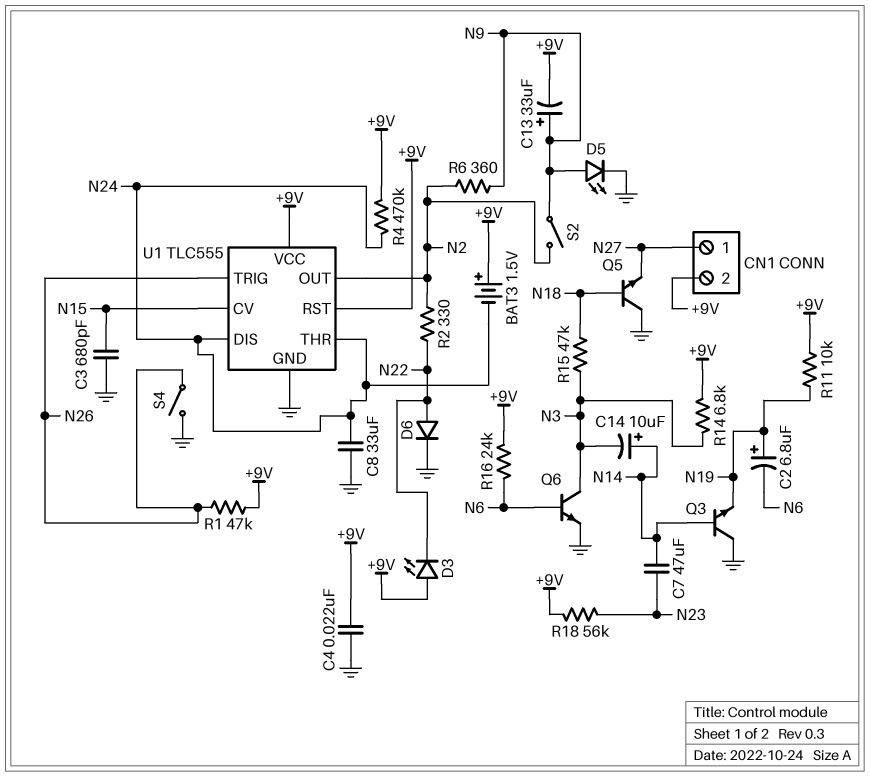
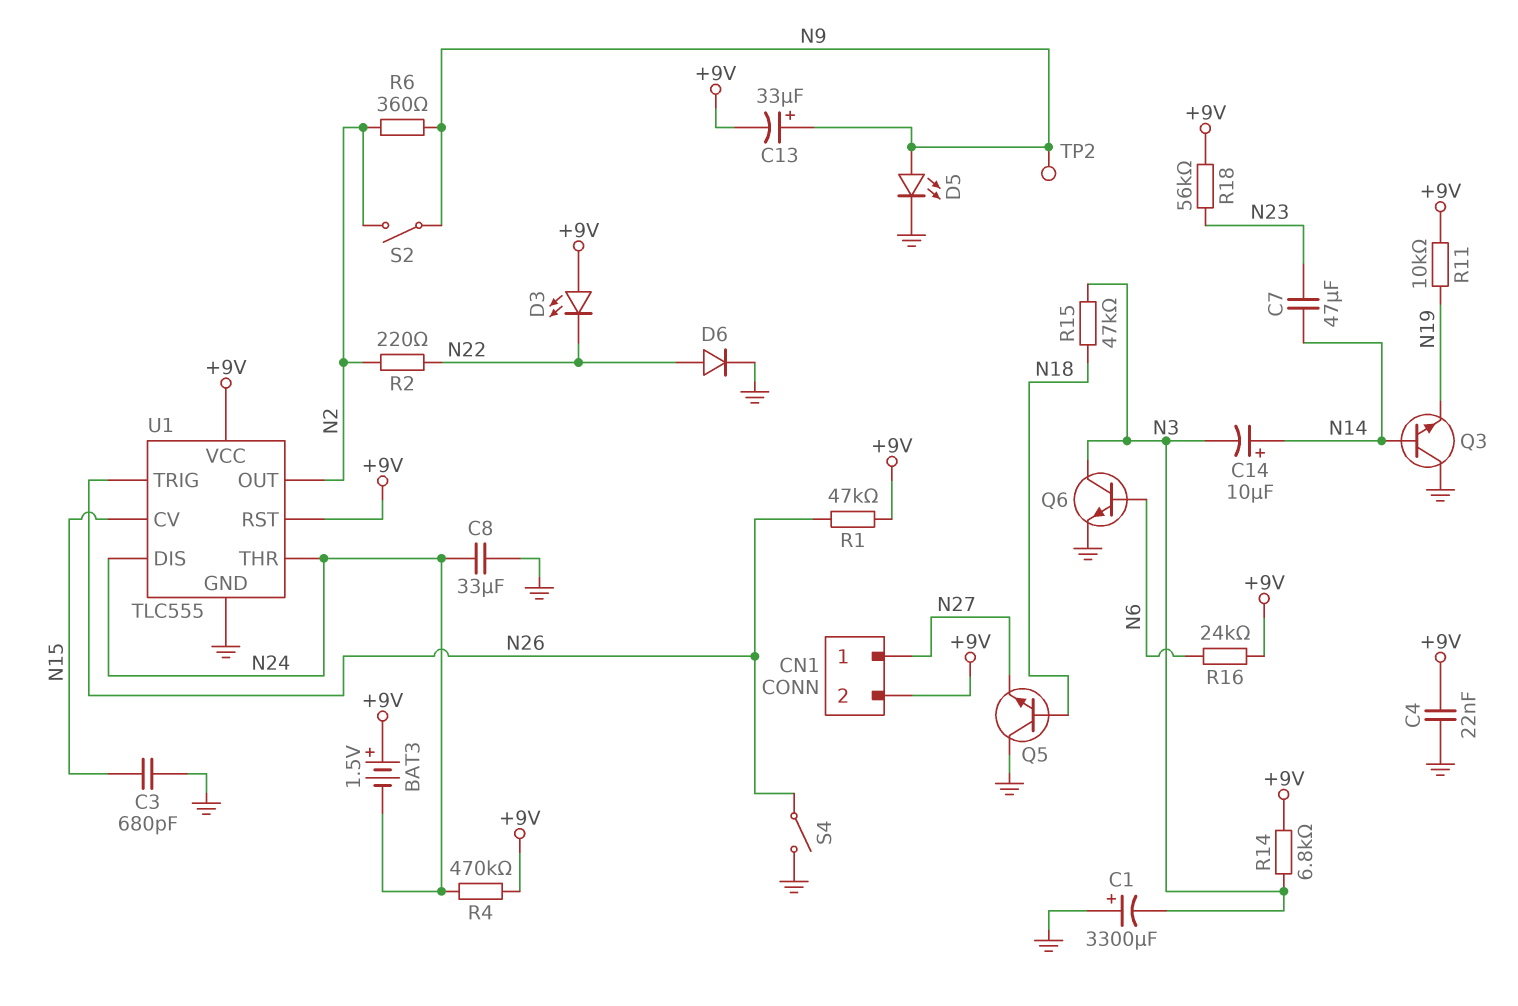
C1: none -> 3300uF (plus GND, minus N3)
C2: 6.8uF (plus N19, minus N6) -> none
R2: 330 (N2, N22) -> 220 (N2, N22)
TP2: none -> test point (N9)

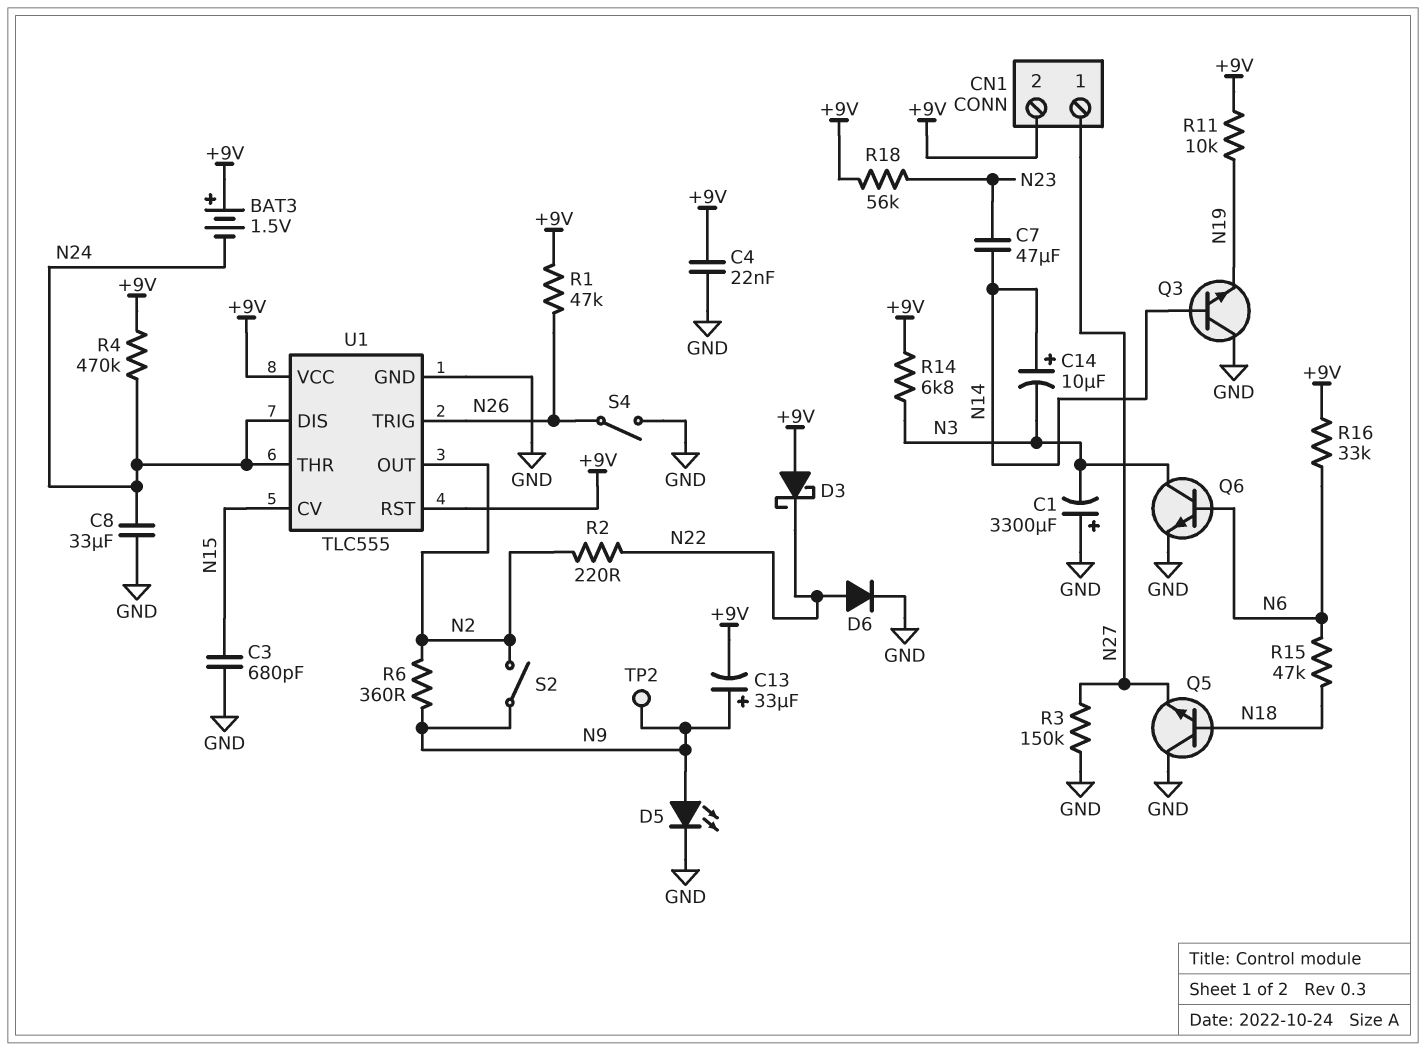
D3: LED (A +9V, K N22) -> schottky (A +9V, K N22)
R3: none -> 150k (GND, N27)
R15: 47k (N3, N18) -> 47k (N6, N18)
R16: 24k (+9V, N6) -> 33k (+9V, N6)

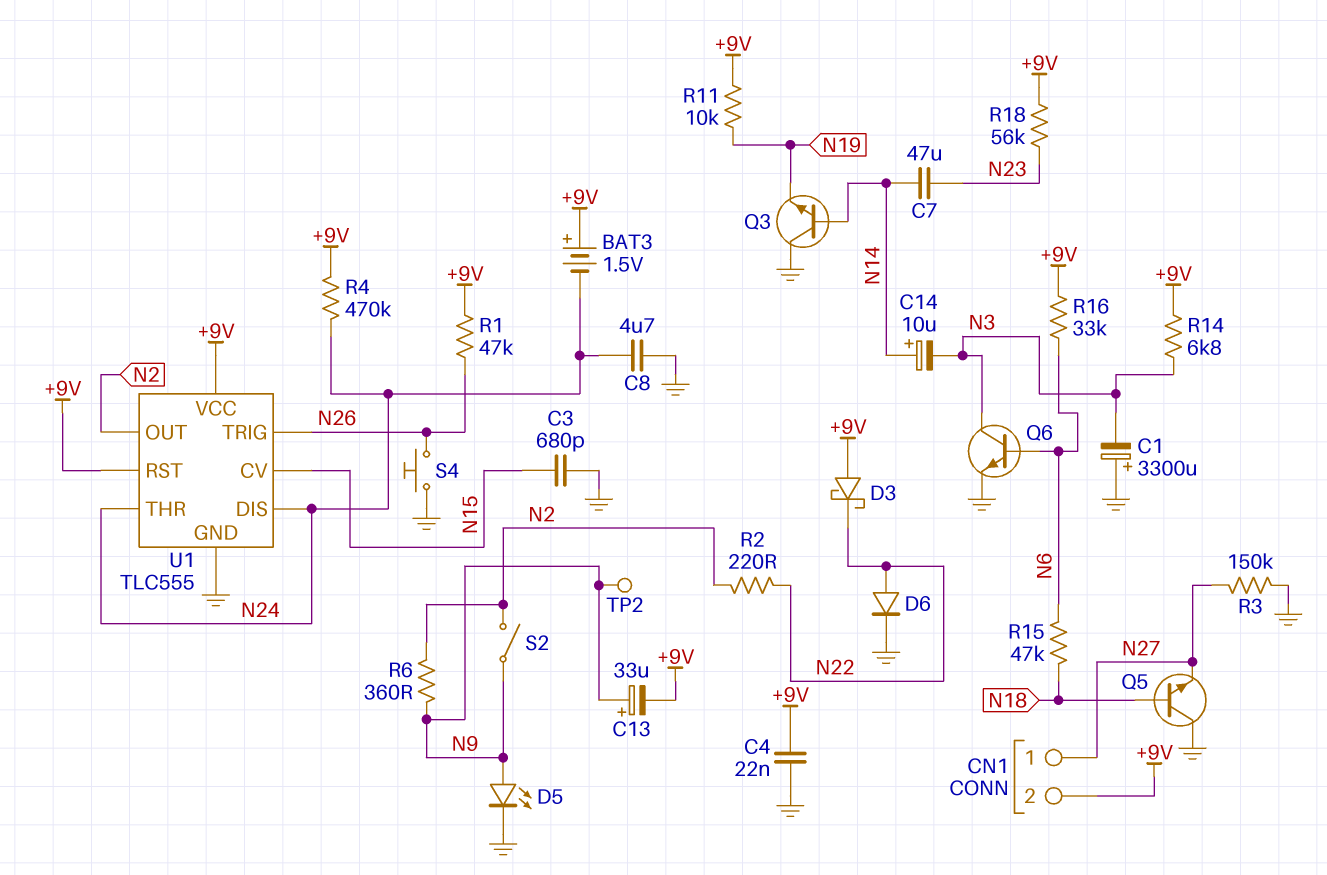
C8: 33uF (GND, N24) -> 4.7uF (GND, N24)
S4: switch (GND, N26) -> button (GND, N26)

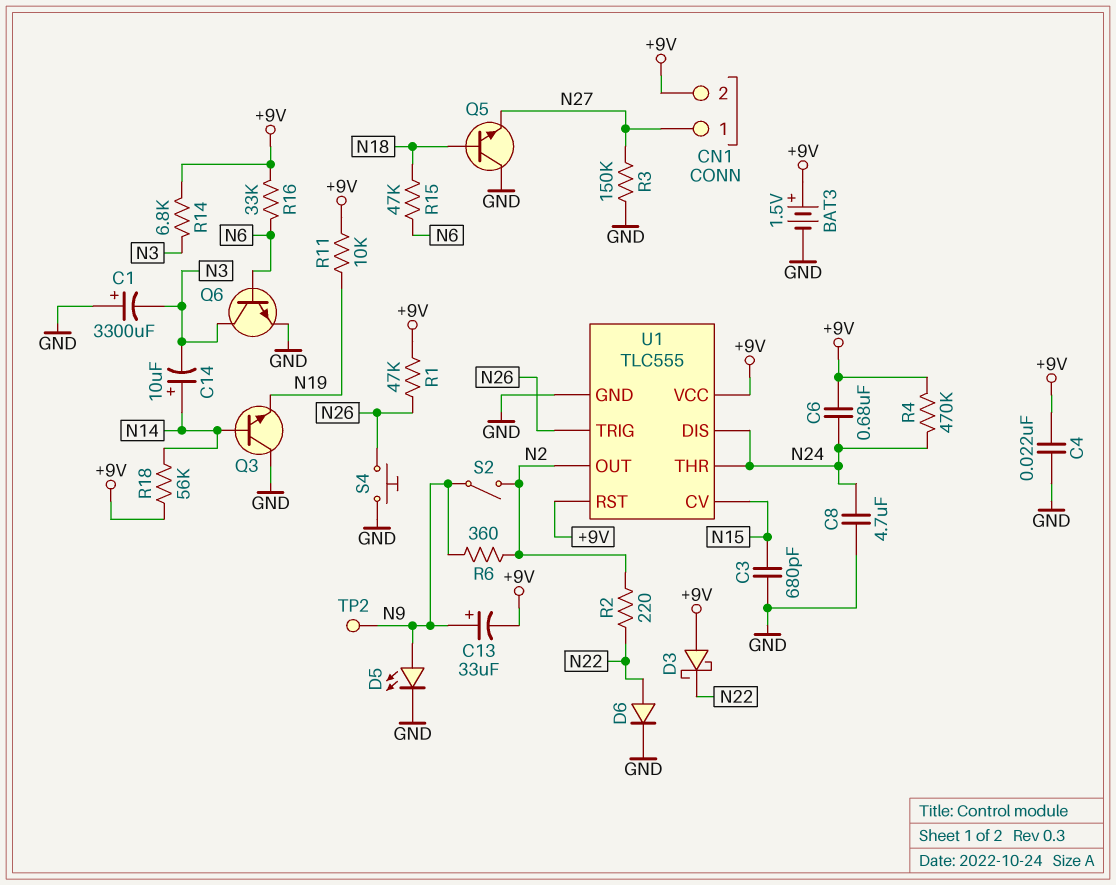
BAT3: 1.5V (plus +9V, minus N24) -> 1.5V (plus +9V, minus GND)
C6: none -> 680nF (+9V, N24)
C7: 47uF (N14, N23) -> none
R18: 56k (+9V, N23) -> 56k (+9V, N14)

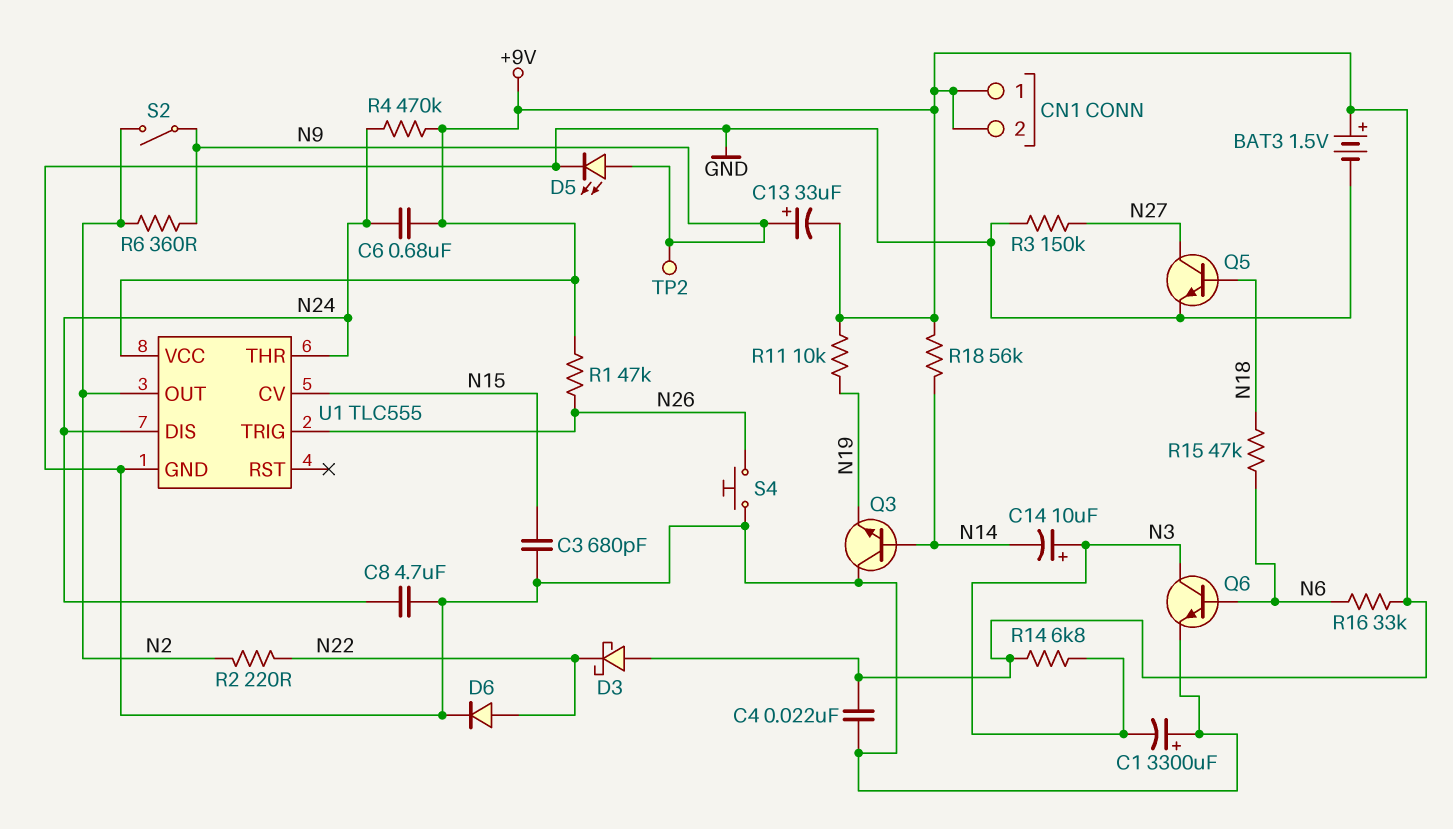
C14: 10uF (plus N14, minus N3) -> 10uF (plus N3, minus N14)
CN1 pin 1: N27 -> +9V
Q5: NPN (B N18, C GND, E N27) -> NPN (B N18, C N27, E GND)
U1 pin RST: +9V -> none

